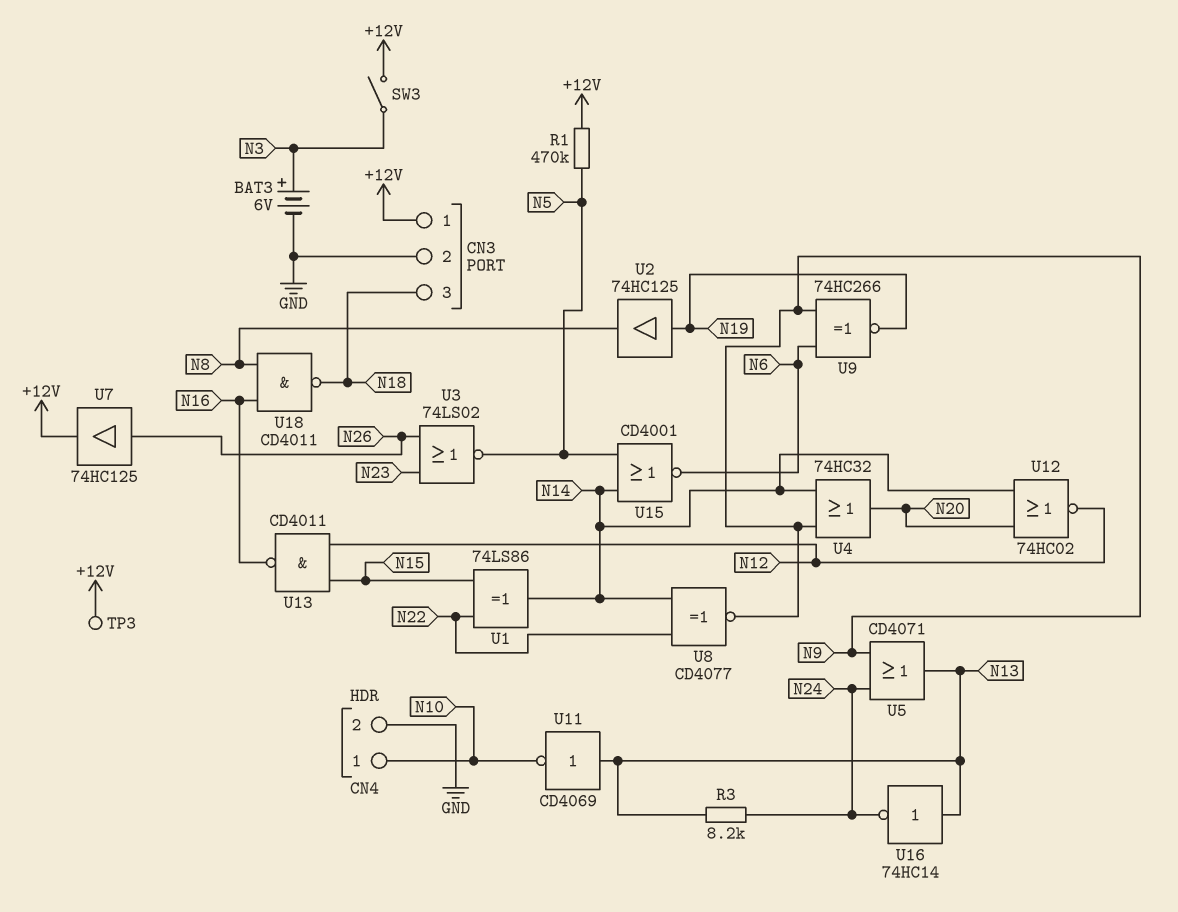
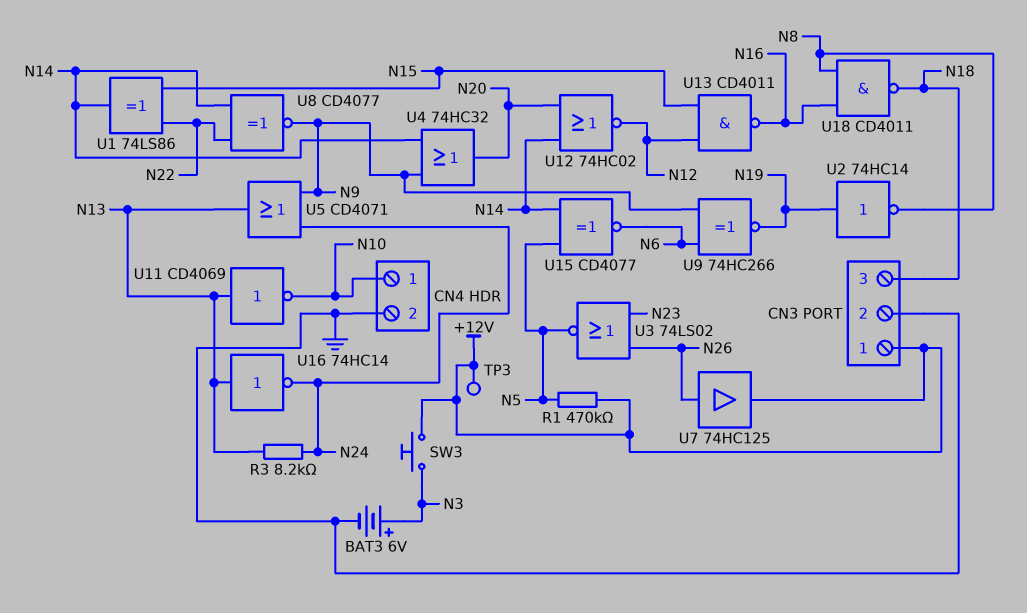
SW3: switch (+12V, N3) -> button (+12V, N3)
U2: buffer 74HC125 (in N19, out N8) -> NOT 74HC14 (in N19, out N8)
U15: NOR CD4001 (in N5, in N14, out N6) -> XNOR CD4077 (in N5, in N14, out N6)

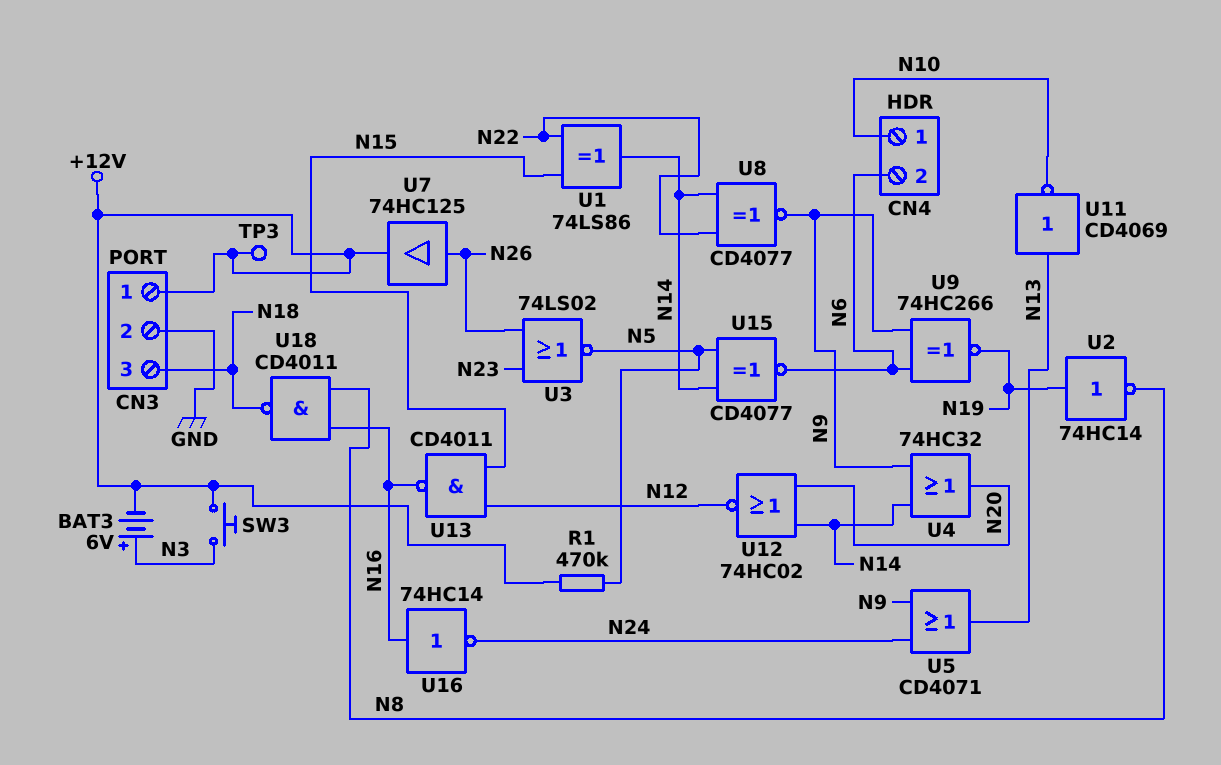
BAT3: 6V (plus N3, minus GND) -> 6V (plus N3, minus +12V)
CN4 pin 2: GND -> N6
R3: 8.2k (N13, N24) -> none
U16: NOT 74HC14 (in N13, out N24) -> NOT 74HC14 (in N16, out N24)

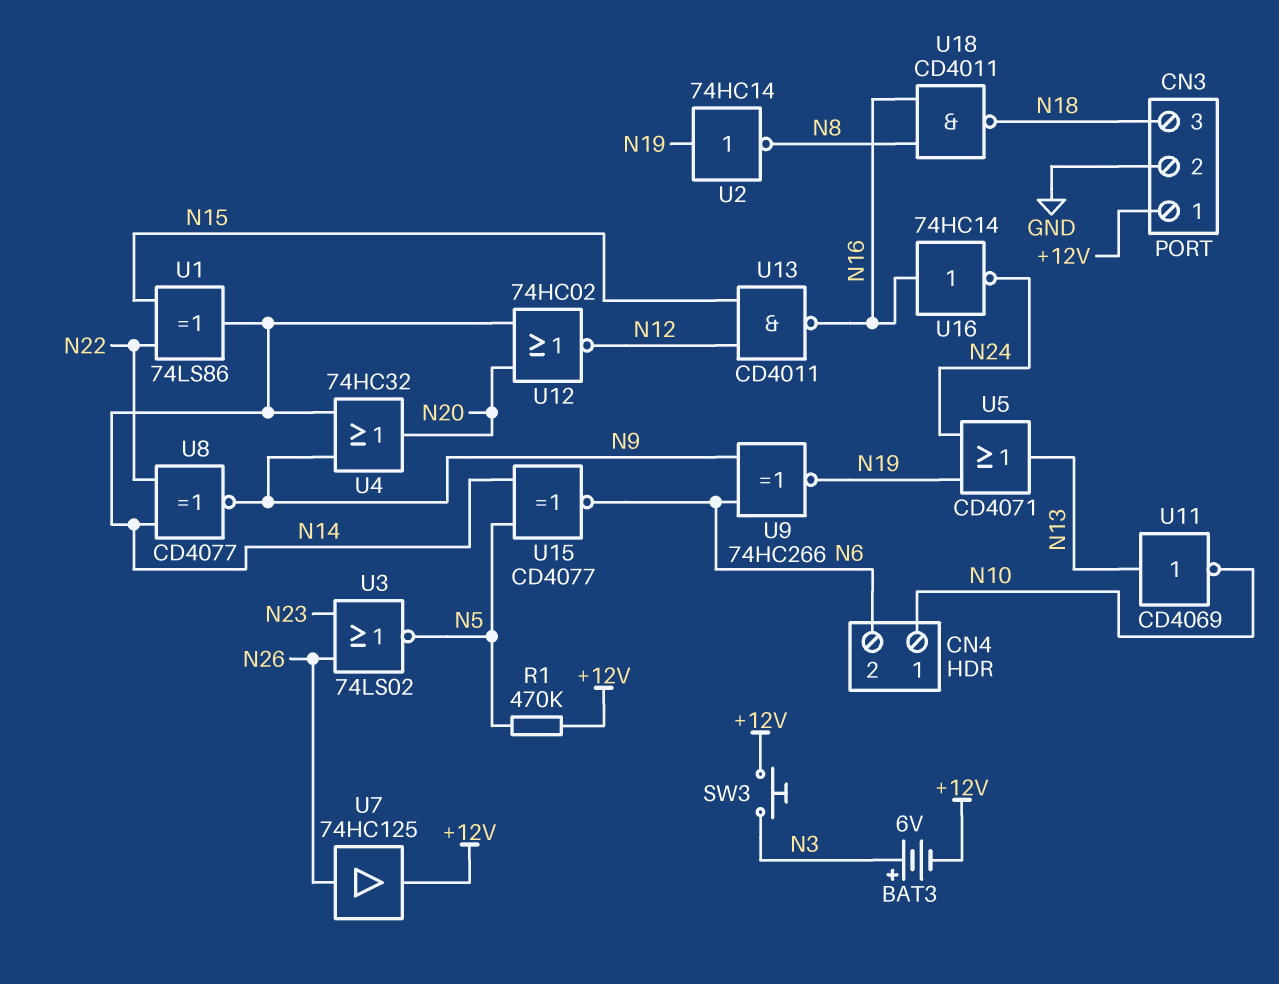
TP3: test point (+12V) -> none
U5: OR CD4071 (in N9, in N24, out N13) -> OR CD4071 (in N19, in N24, out N13)

